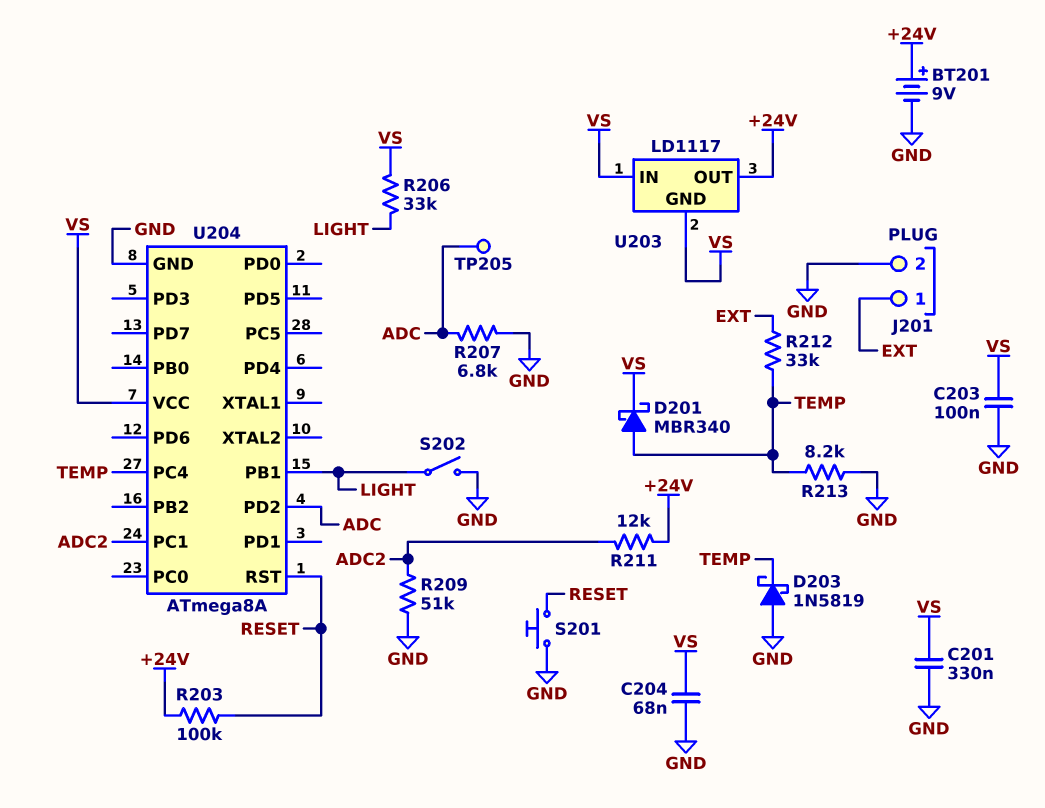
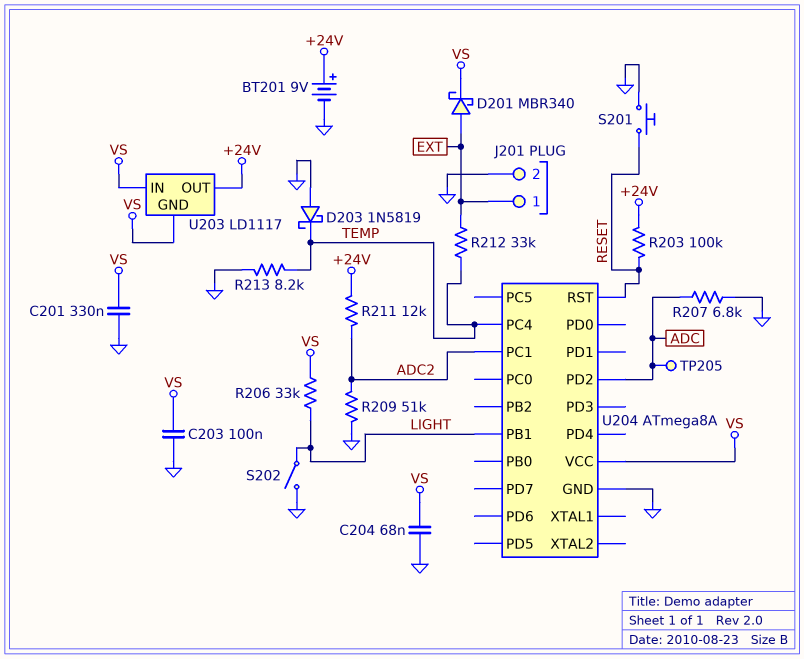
D201: schottky MBR340 (A TEMP, K VS) -> schottky MBR340 (A EXT, K VS)

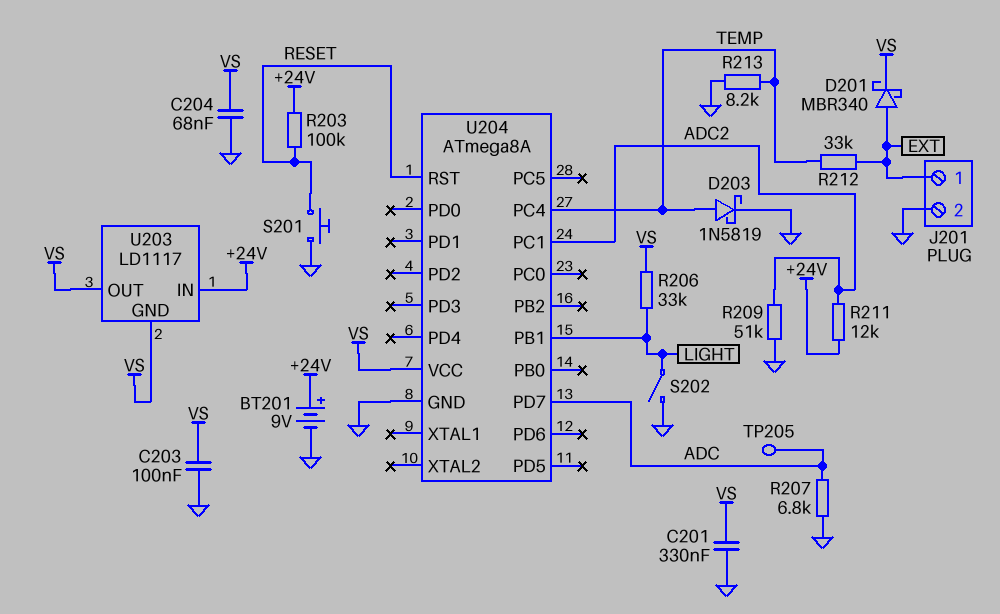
D203: schottky 1N5819 (A GND, K TEMP) -> schottky 1N5819 (A TEMP, K GND)
U203 pin IN: VS -> +24V
U203 pin OUT: +24V -> VS
U204 pin PD2: ADC -> none
U204 pin PD7: none -> ADC

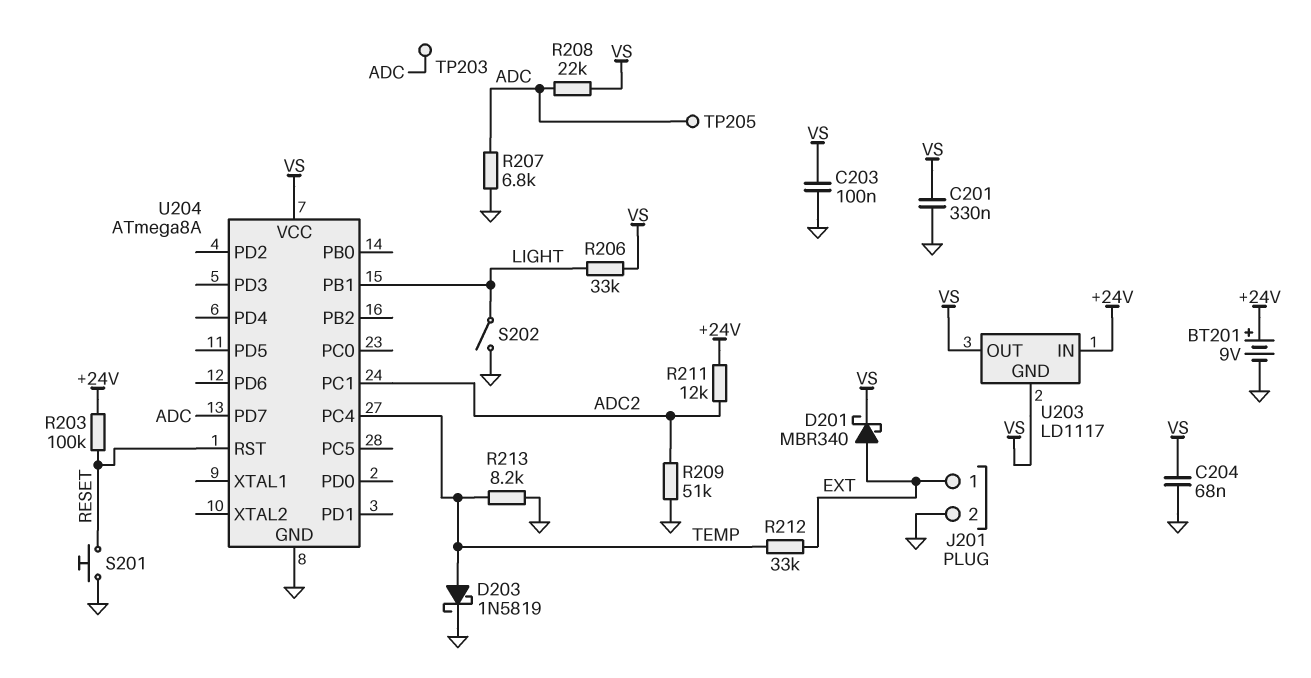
R208: none -> 22k (ADC, VS)
TP203: none -> test point (ADC)

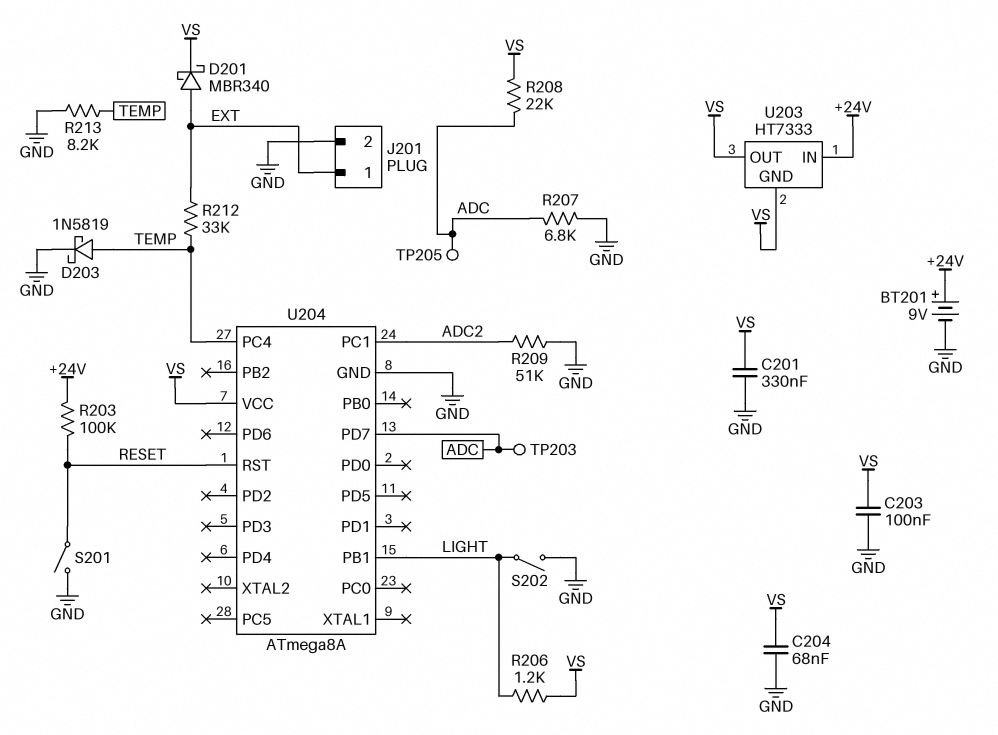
R206: 33k (LIGHT, VS) -> 1.2k (LIGHT, VS)
R211: 12k (+24V, ADC2) -> none
S201: button (GND, RESET) -> switch (GND, RESET)
U203: LD1117 -> HT7333

